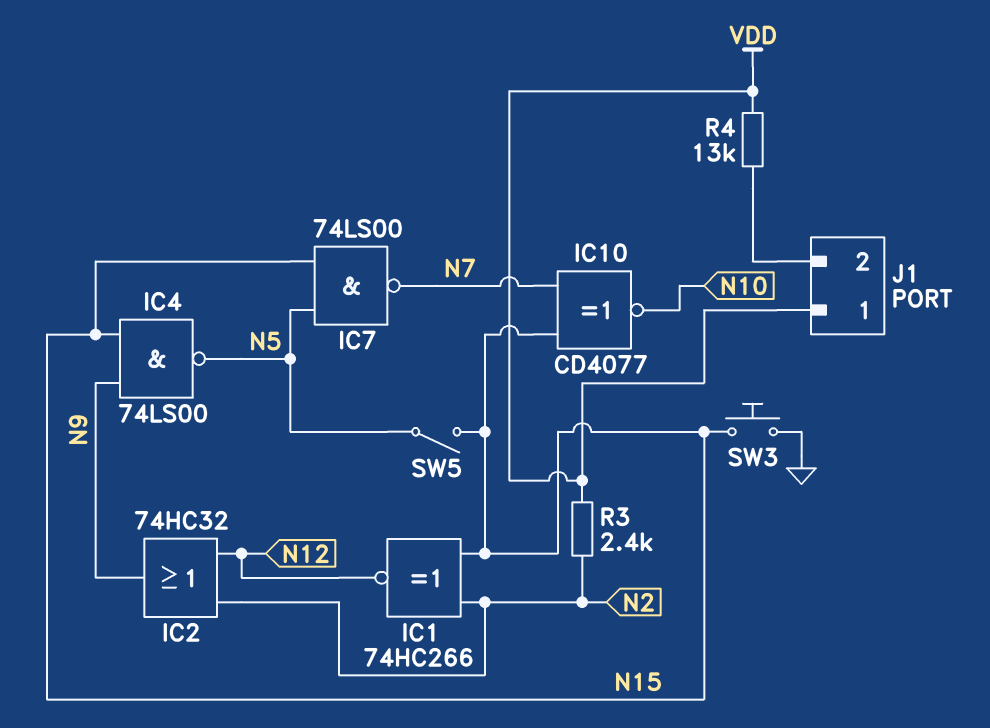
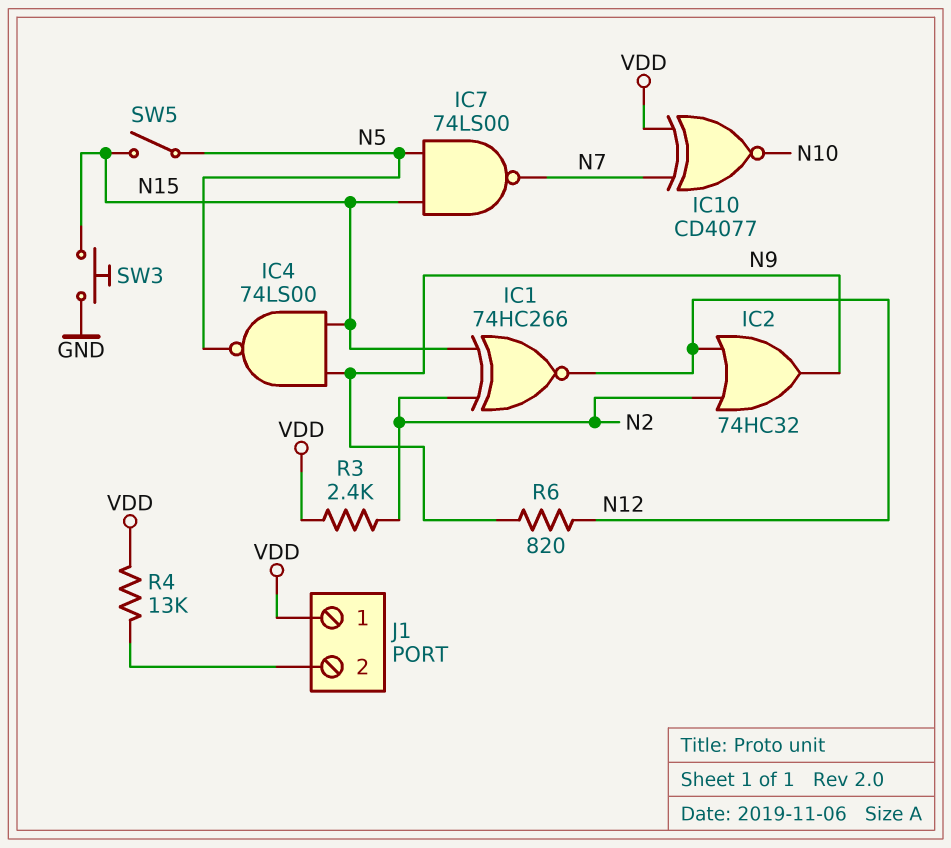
IC10: XNOR CD4077 (in N7, in N15, out N10) -> XNOR CD4077 (in N7, in VDD, out N10)
R6: none -> 820 (N9, N12)

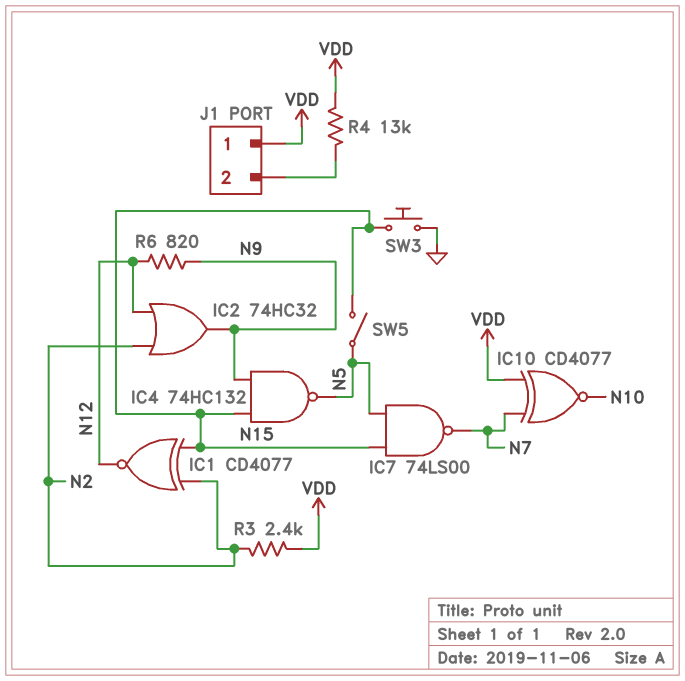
IC1: XNOR 74HC266 (in N2, in N15, out N12) -> XNOR CD4077 (in N2, in N15, out N12)
IC4: NAND 74LS00 (in N9, in N15, out N5) -> NAND 74HC132 (in N9, in N15, out N5)

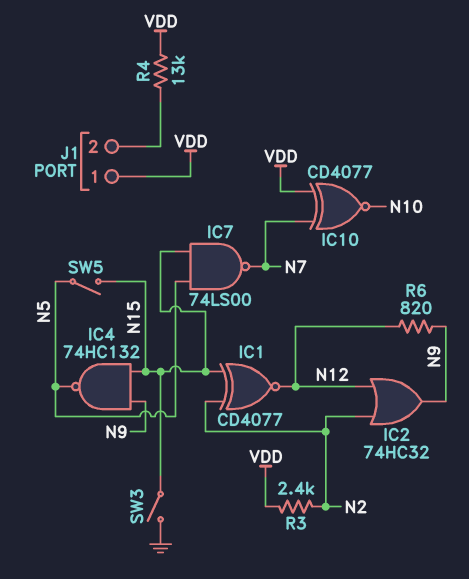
SW3: button (GND, N15) -> switch (GND, N15)

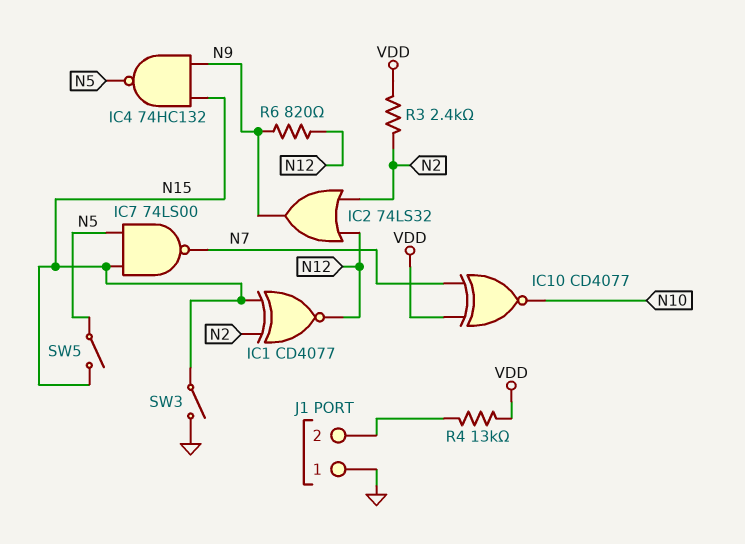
IC2: OR 74HC32 (in N2, in N12, out N9) -> OR 74LS32 (in N2, in N12, out N9)
J1 pin 1: VDD -> GND

